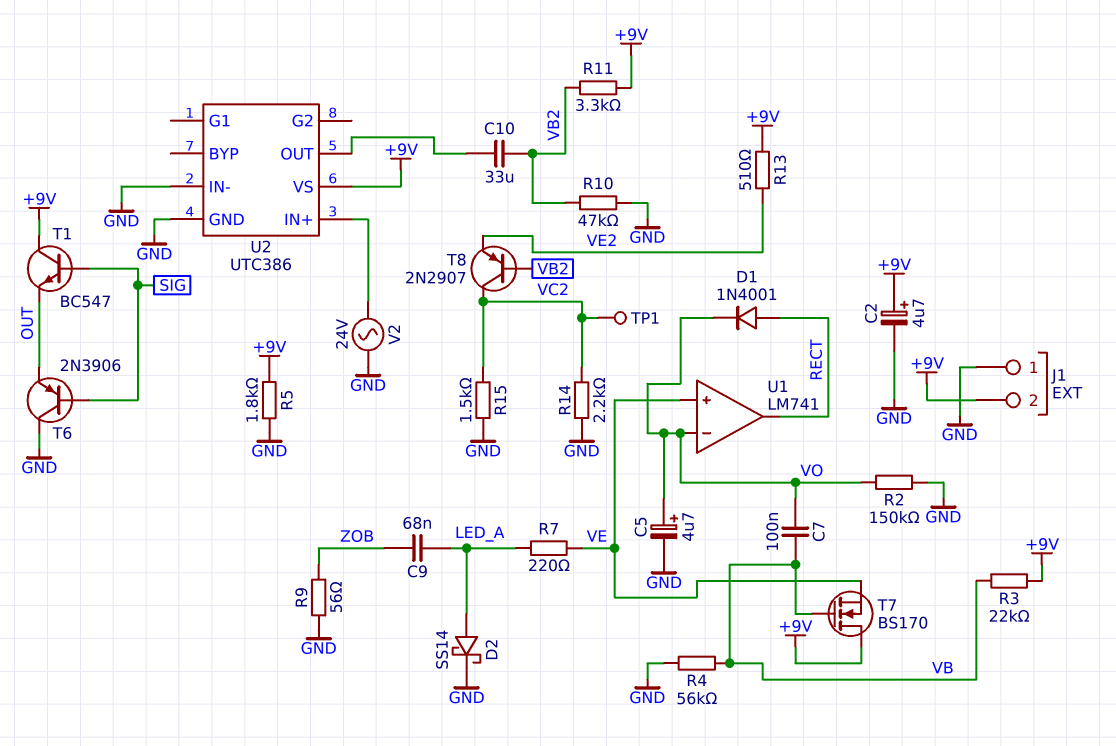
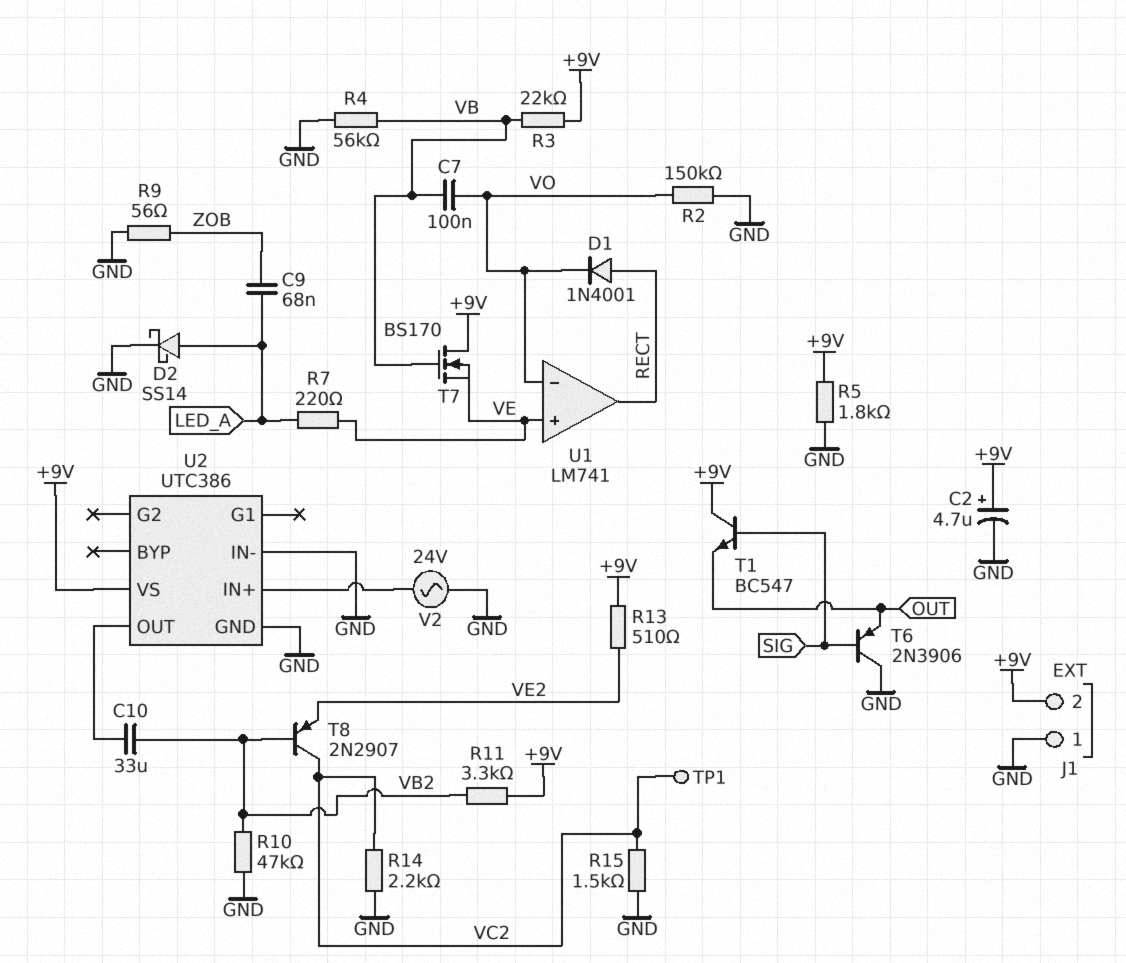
C5: 4.7uF (plus VO, minus GND) -> none

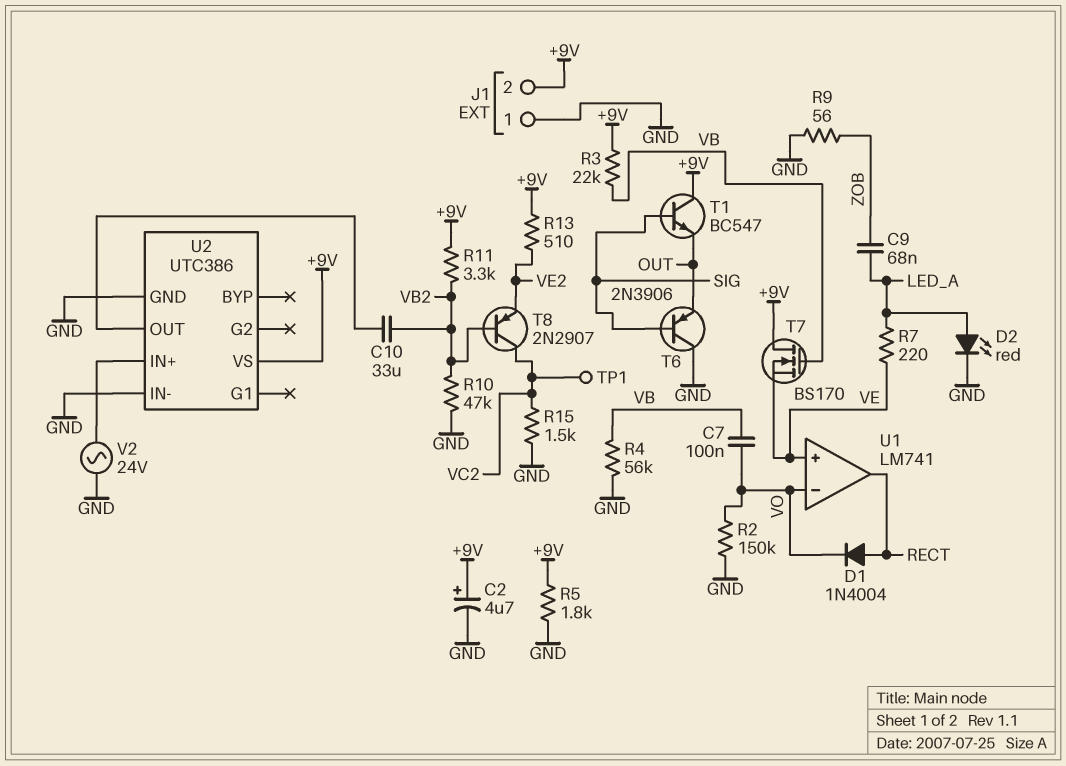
D1: diode 1N4001 (A RECT, K VO) -> diode 1N4004 (A RECT, K VO)
D2: schottky SS14 (A LED_A, K GND) -> LED red (A LED_A, K GND)
R14: 2.2k (GND, VC2) -> none

